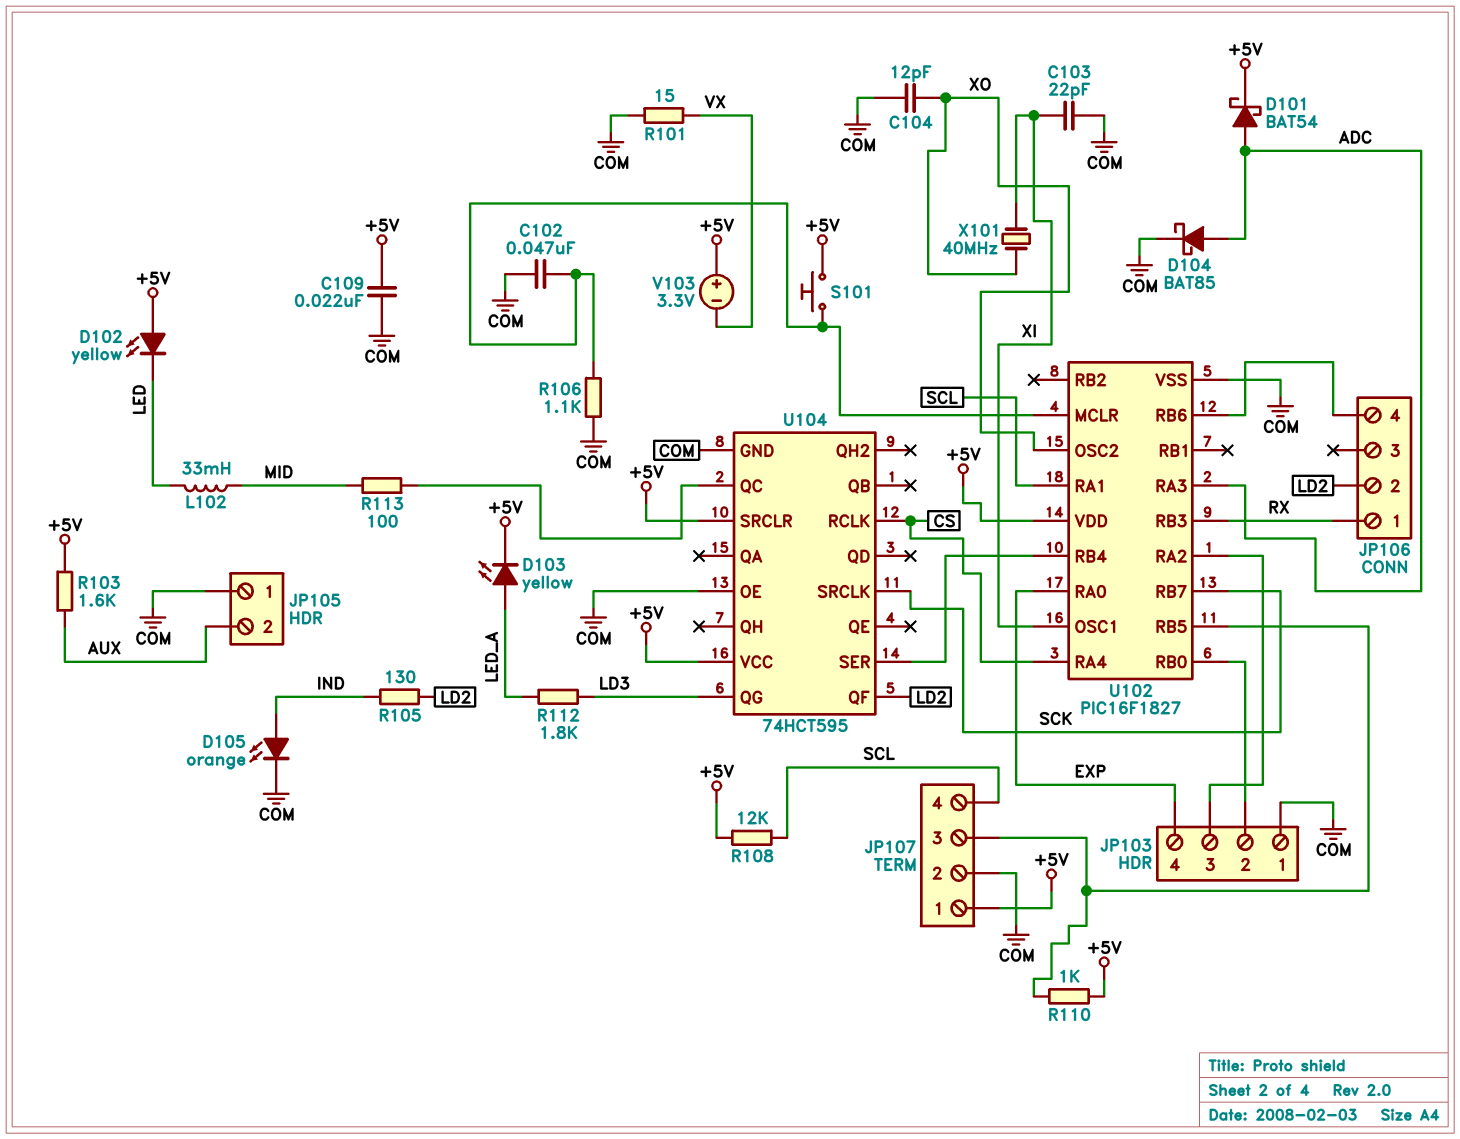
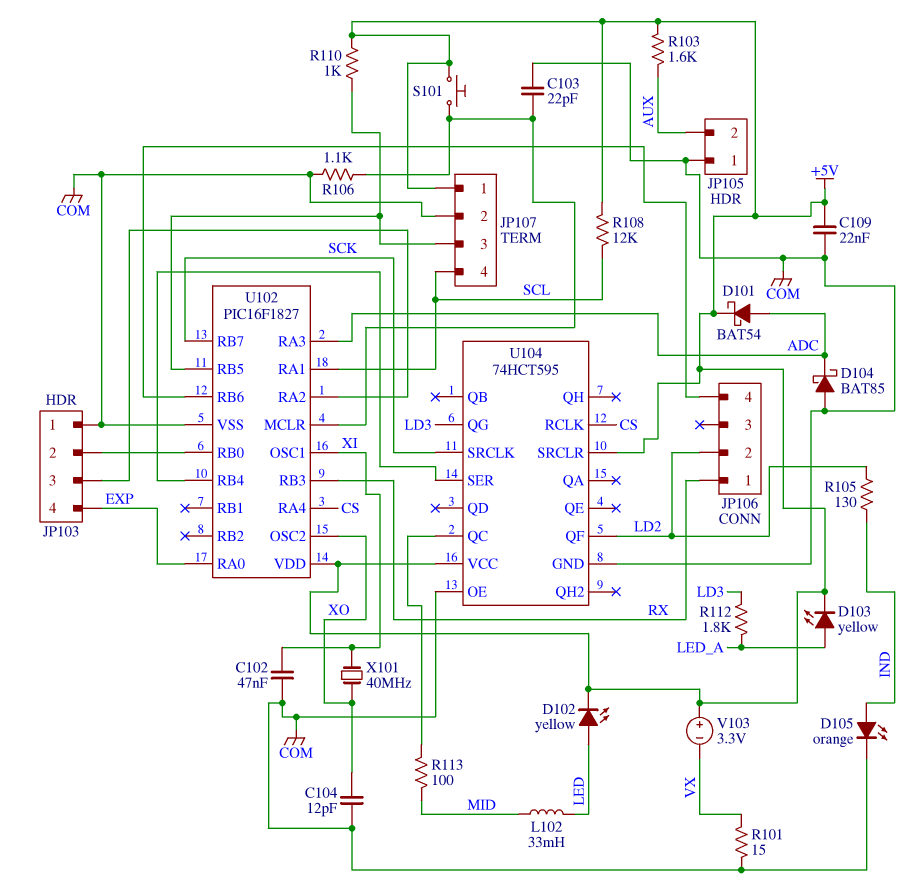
C102: 47nF (COM, U102/MCLR) -> 47nF (COM, XI)
C103: 22pF (COM, XI) -> 22pF (COM, U102/MCLR)
D102: LED yellow (A +5V, K LED) -> LED yellow (A LED, K +5V)
D104: schottky BAT85 (A ADC, K COM) -> schottky BAT85 (A COM, K ADC)

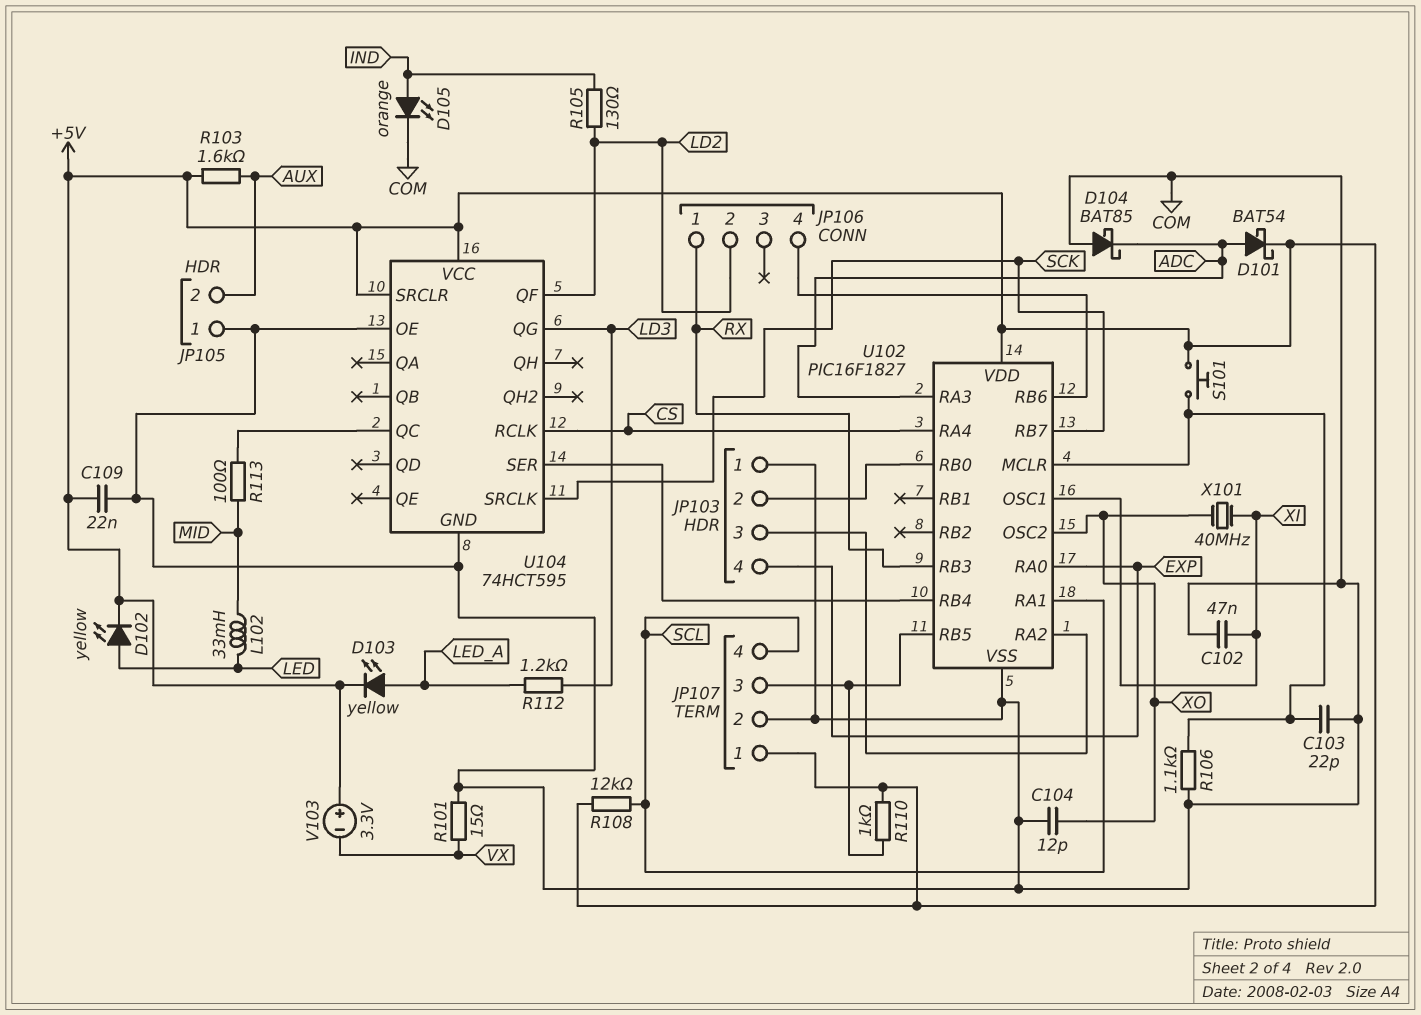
R112: 1.8k (LD3, LED_A) -> 1.2k (LD3, LED_A)

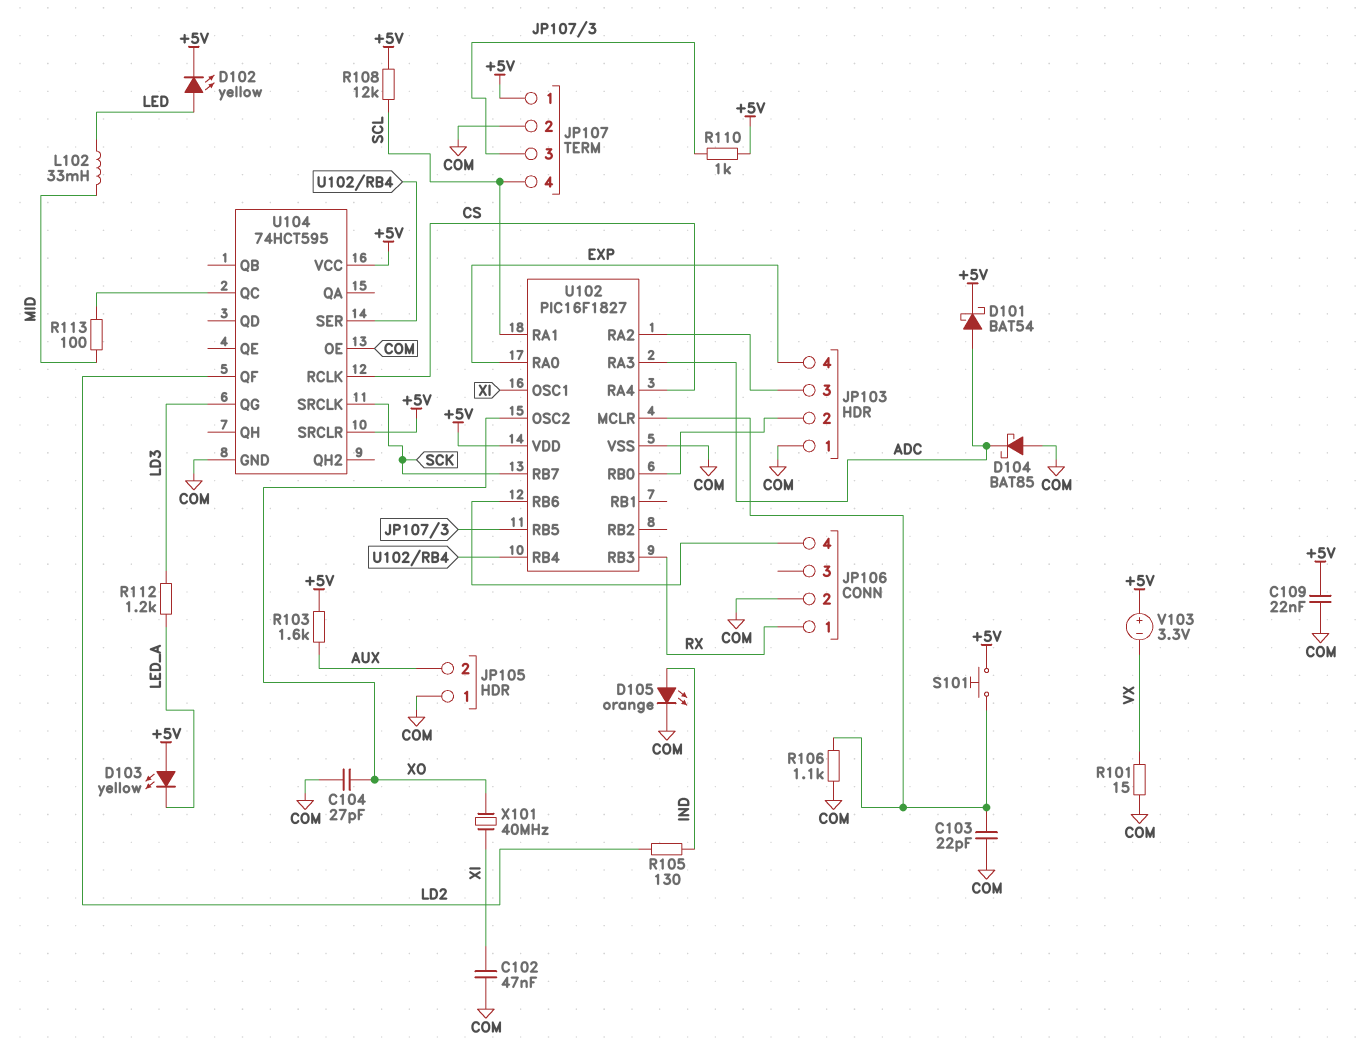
C104: 12pF (COM, XO) -> 27pF (COM, XO)
D103: LED yellow (A LED_A, K +5V) -> LED yellow (A +5V, K LED_A)
JP106 pin 2: LD2 -> COM

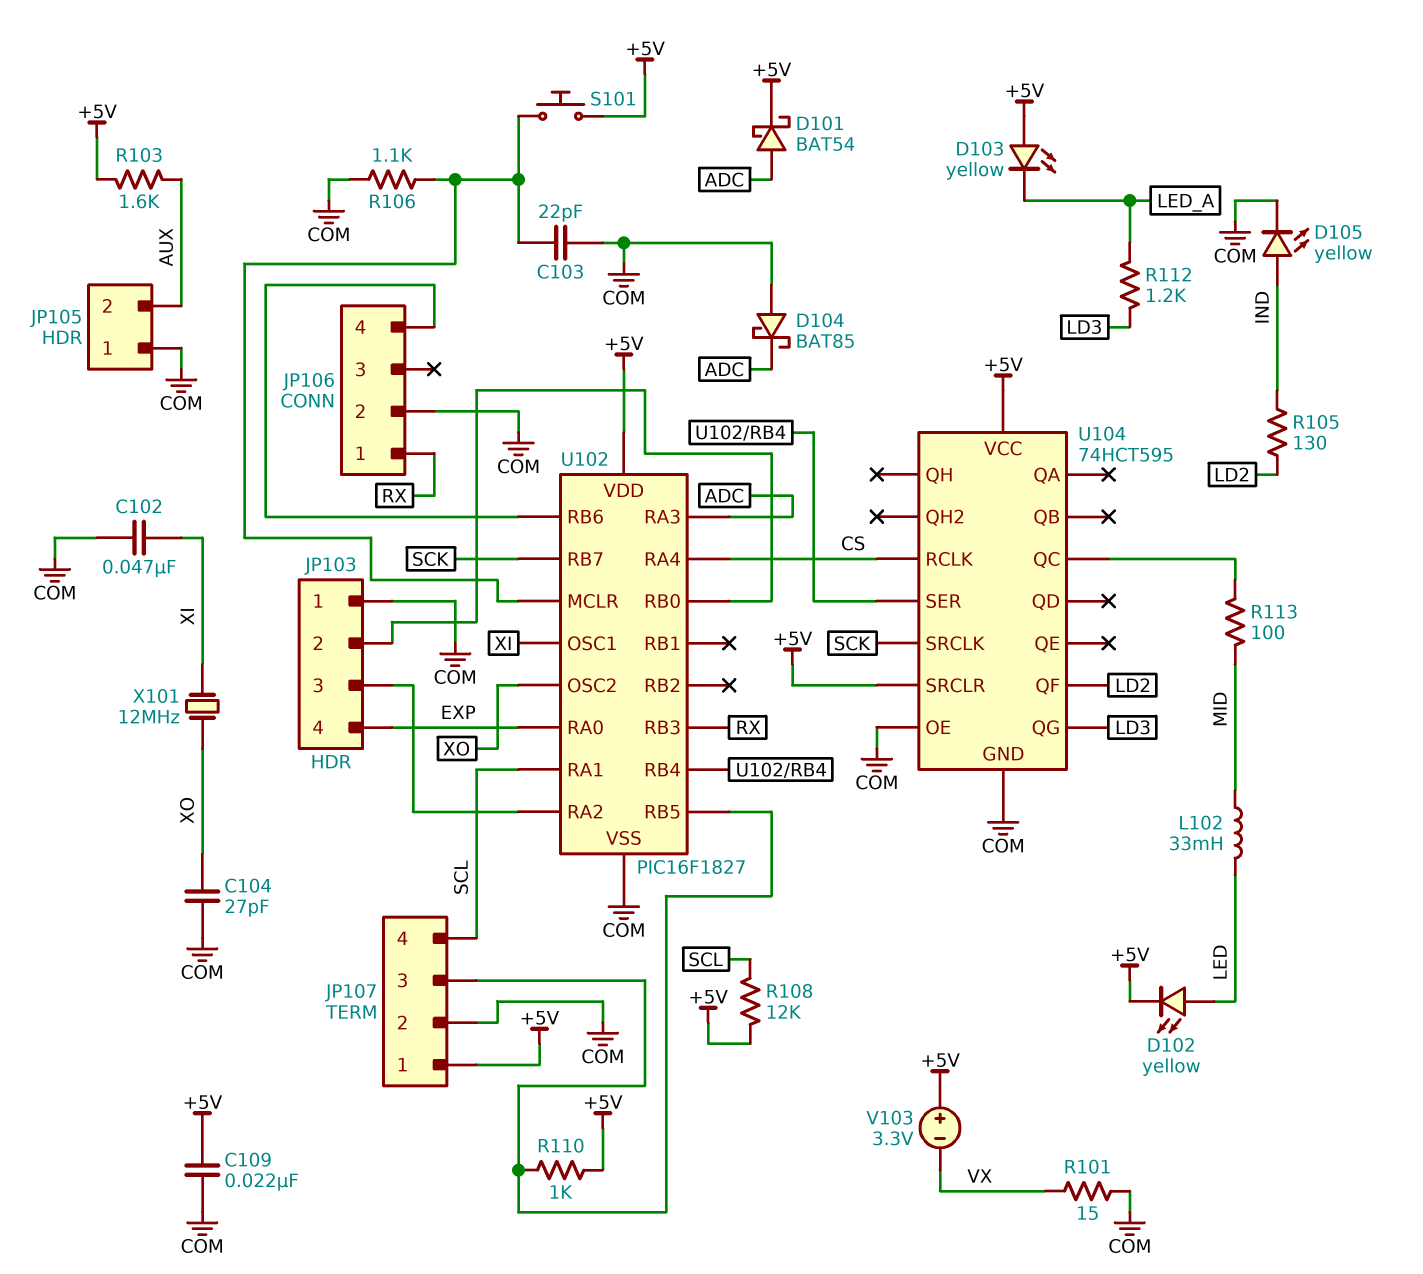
D105: LED orange (A IND, K COM) -> LED yellow (A IND, K COM)
X101: 40MHz (XI, XO) -> 12MHz (XI, XO)

